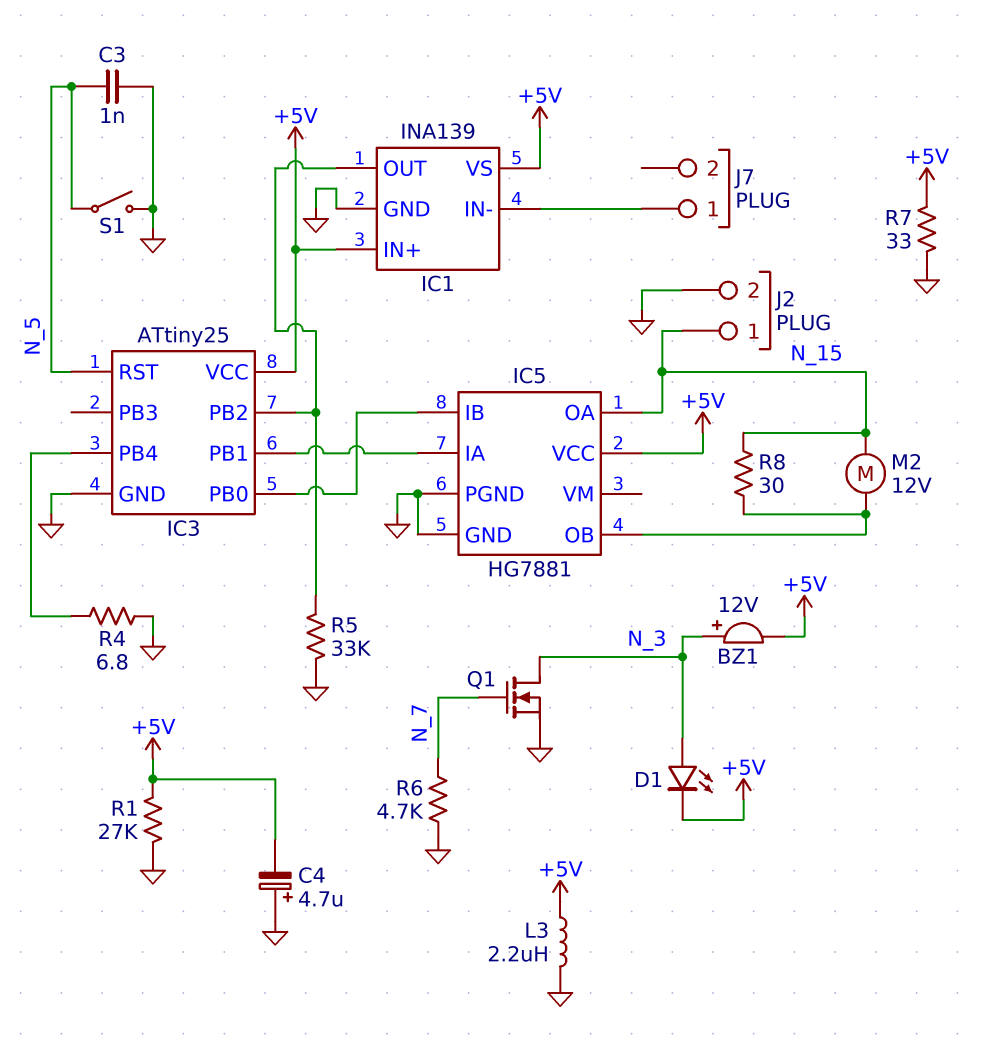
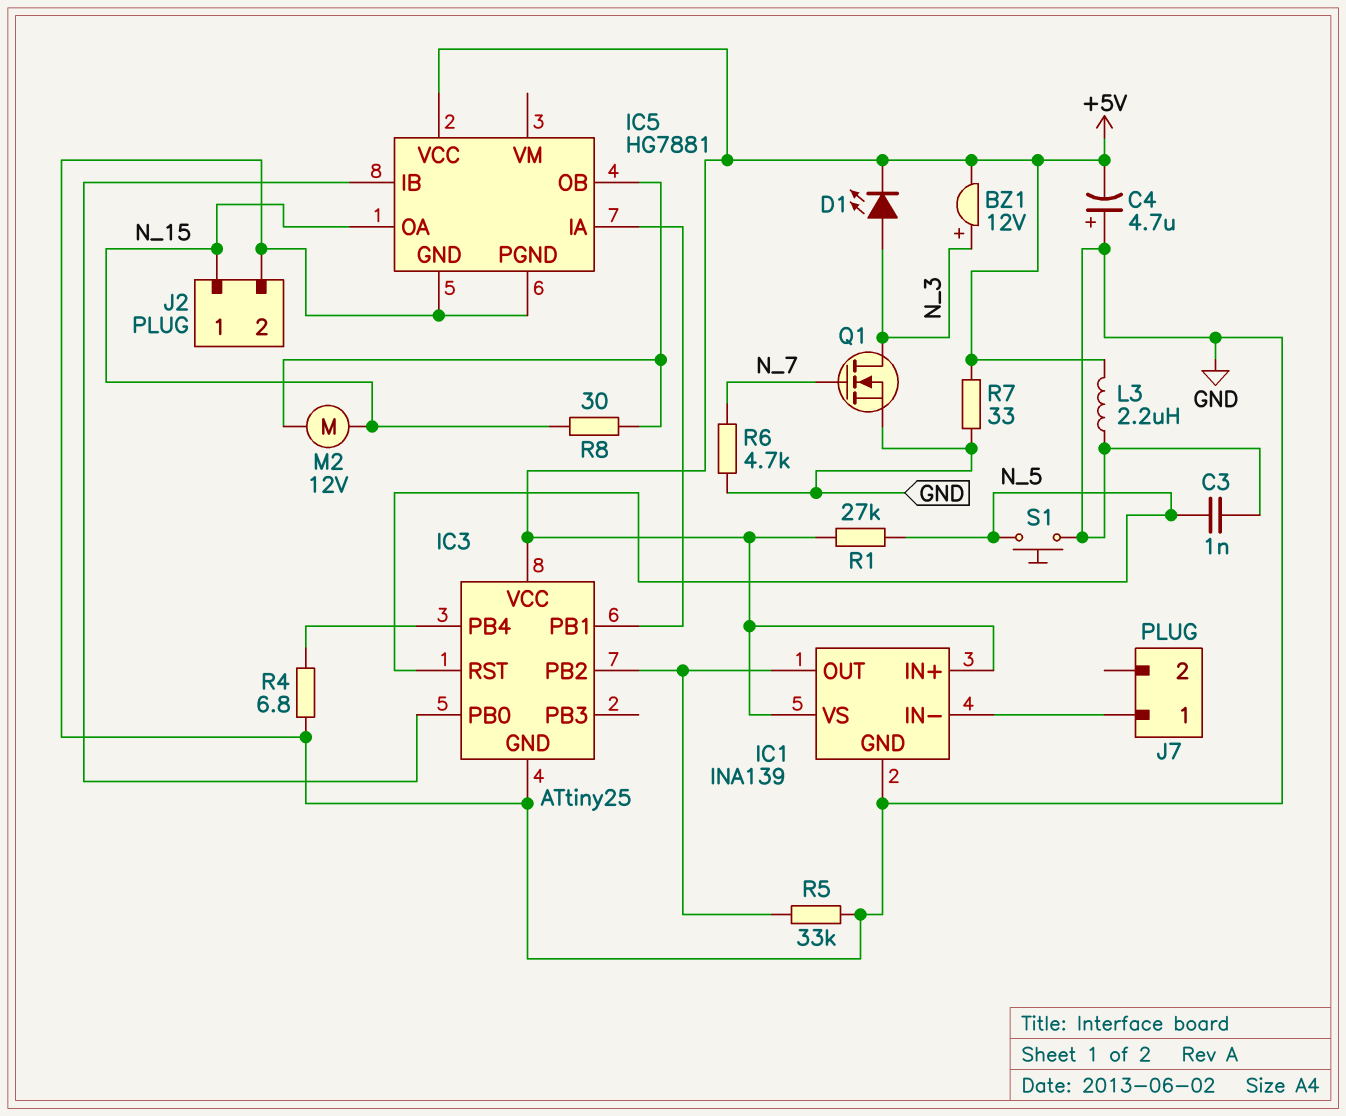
R1: 27k (+5V, GND) -> 27k (+5V, N_5)
S1: switch (GND, N_5) -> button (GND, N_5)

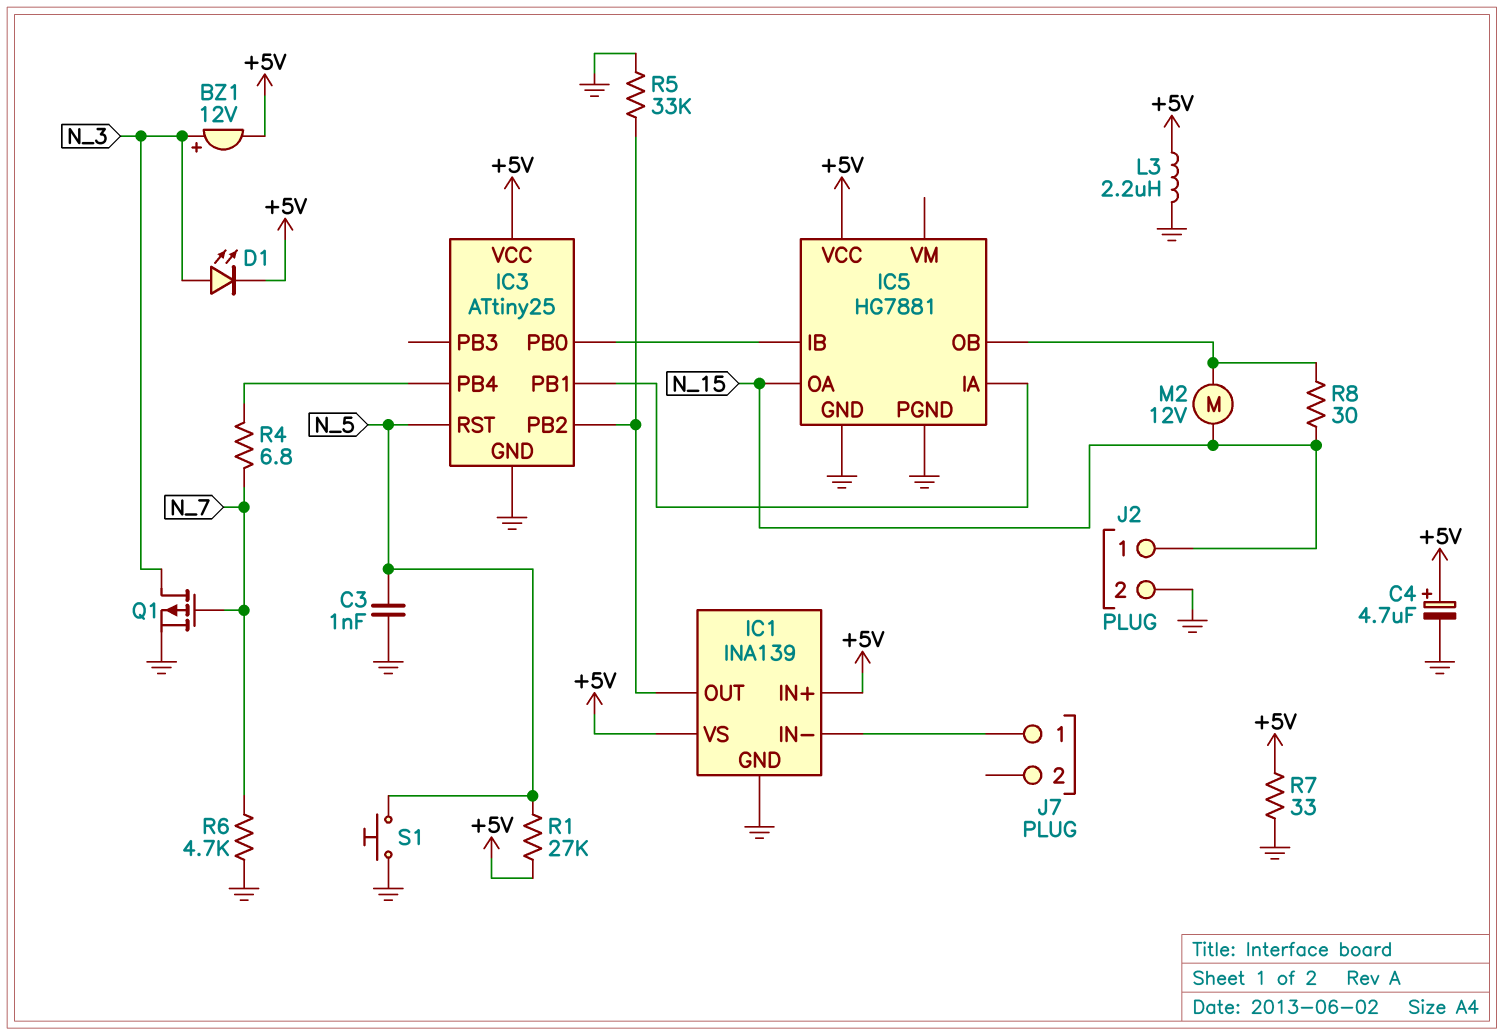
C4: 4.7uF (plus GND, minus +5V) -> 4.7uF (plus +5V, minus GND)
Q1: NMOS (G N_7, D N_3, S GND) -> PMOS (G N_7, D N_3, S GND)
R4: 6.8 (GND, IC3/PB4) -> 6.8 (IC3/PB4, N_7)

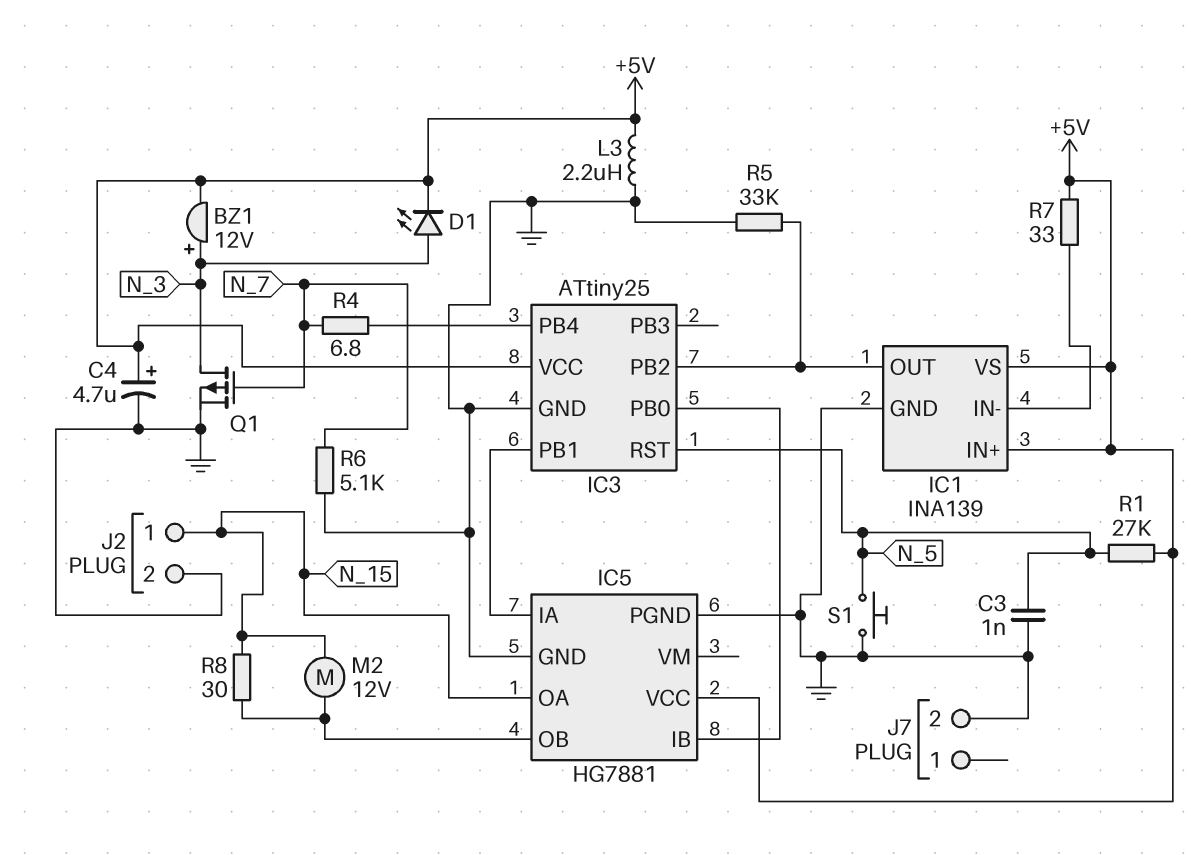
J7 pin 1: IC1/IN- -> none
J7 pin 2: none -> GND
R6: 4.7k (GND, N_7) -> 5.1k (GND, N_7)
R7: 33 (+5V, GND) -> 33 (+5V, IC1/IN-)

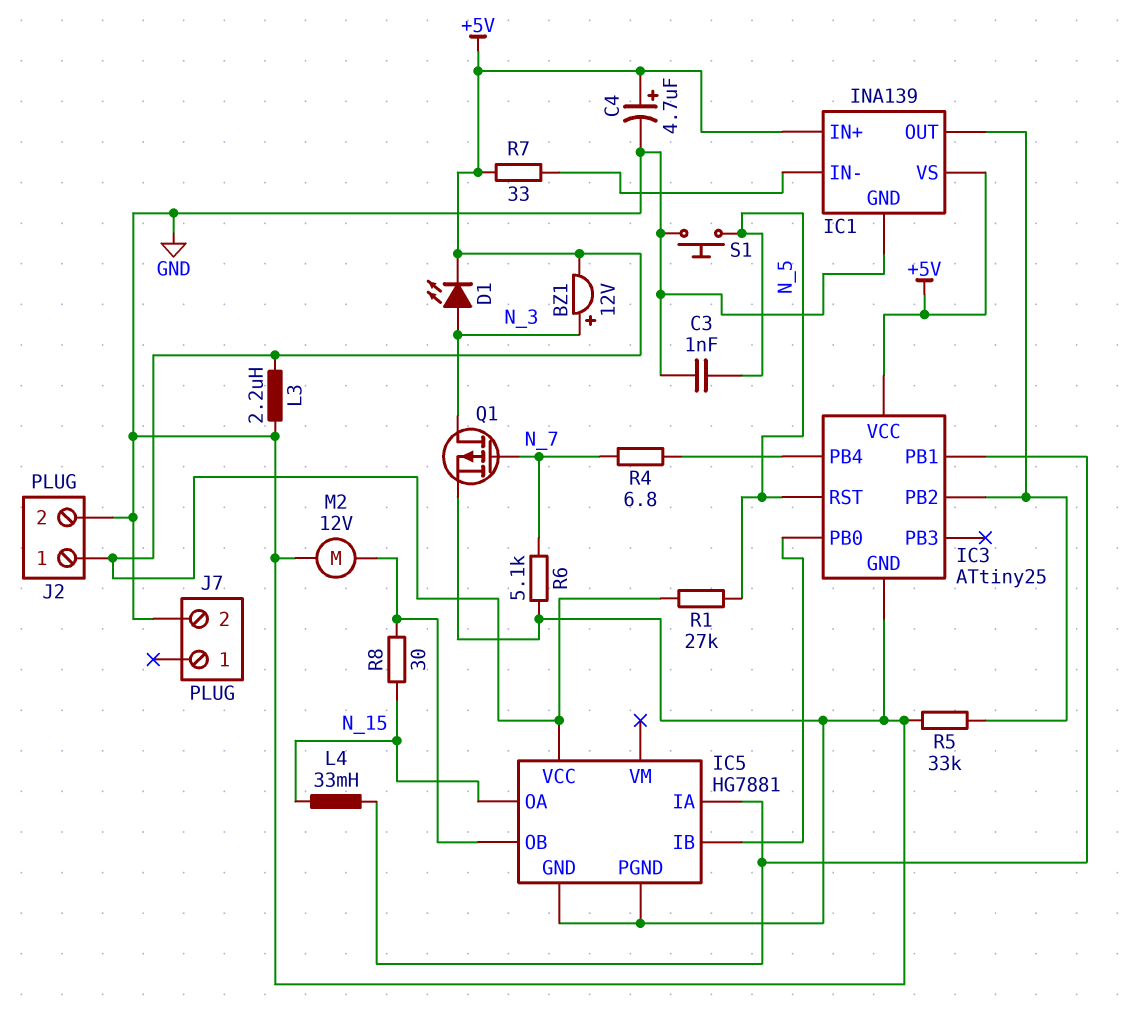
J2 pin 1: N_15 -> +5V
L4: none -> 33mH (IC3/PB1, N_15)
M2: motor 12V (IC5/OB, N_15) -> motor 12V (GND, IC5/OB)

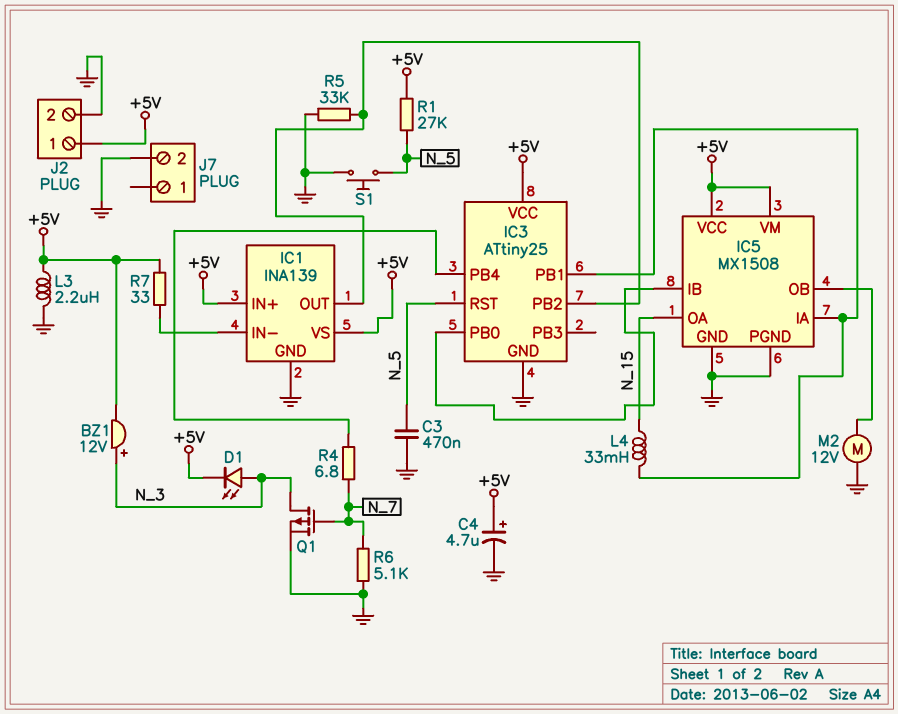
C3: 1nF (GND, N_5) -> 470nF (GND, N_5)
IC5: HG7881 -> MX1508
IC5 pin VM: none -> +5V
R8: 30 (IC5/OB, N_15) -> none

